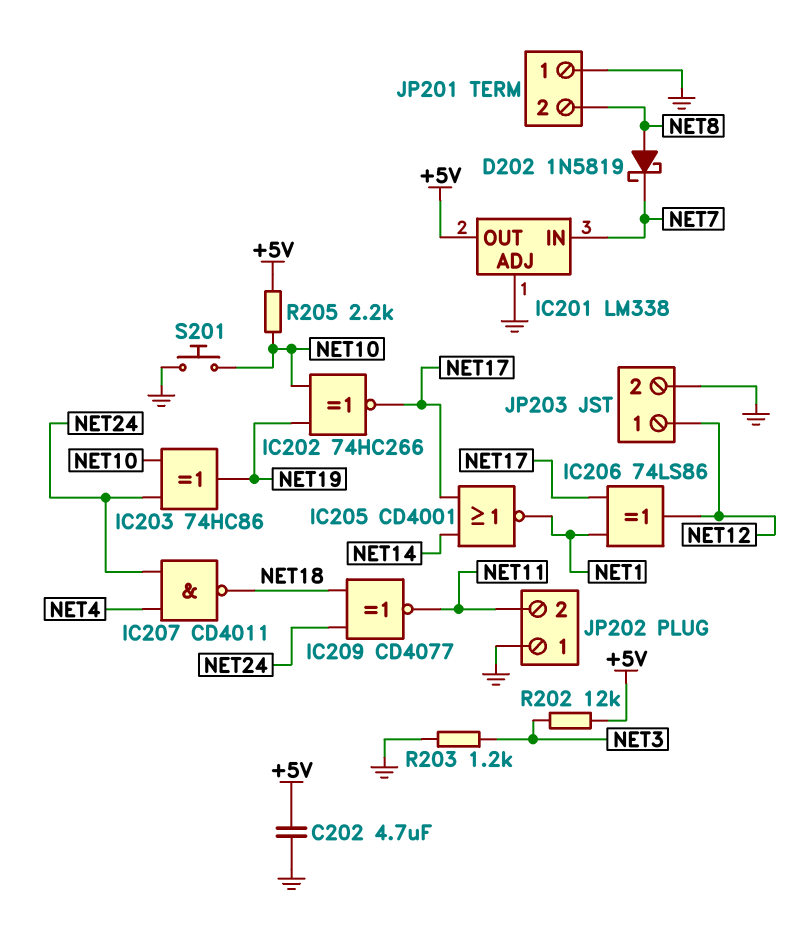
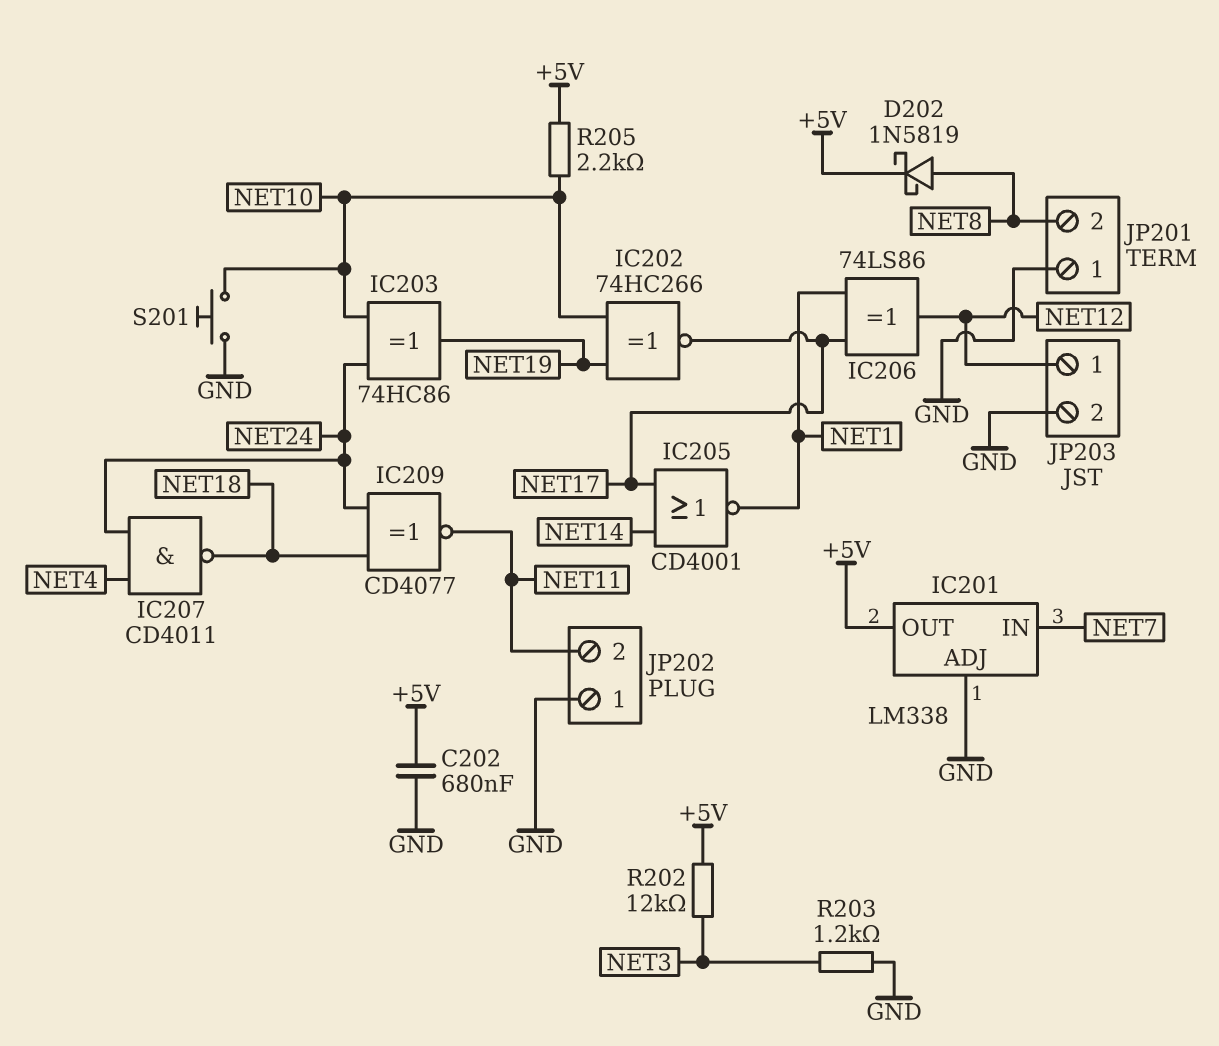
C202: 4.7uF (+5V, GND) -> 680nF (+5V, GND)
D202: schottky 1N5819 (A NET8, K NET7) -> schottky 1N5819 (A NET8, K +5V)

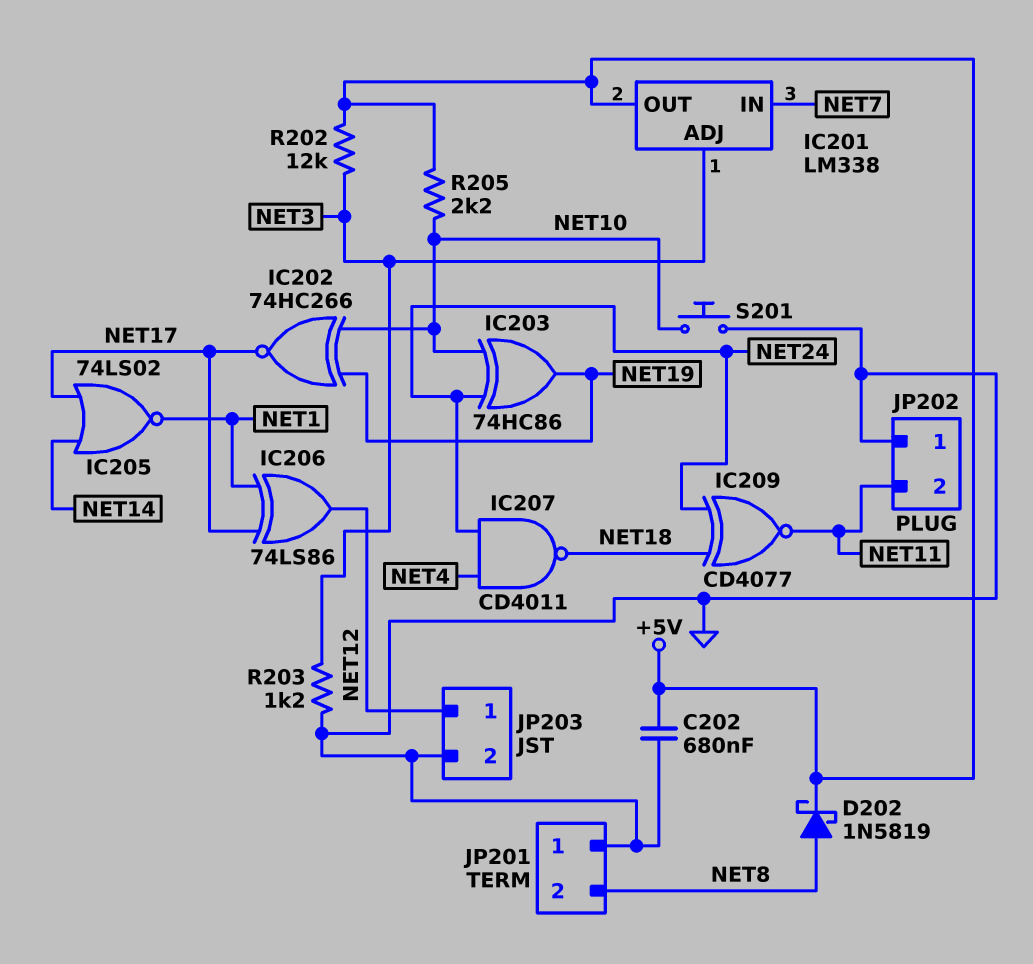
IC201 pin ADJ: GND -> NET3
IC205: NOR CD4001 (in NET14, in NET17, out NET1) -> NOR 74LS02 (in NET14, in NET17, out NET1)

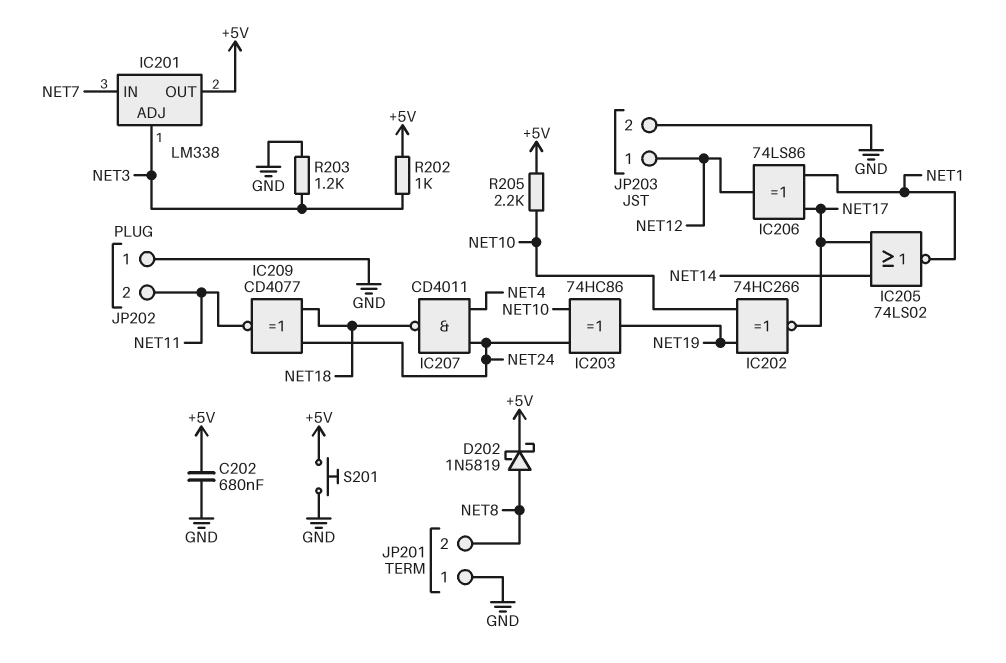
R202: 12k (+5V, NET3) -> 1k (+5V, NET3)
S201: button (GND, NET10) -> button (+5V, GND)

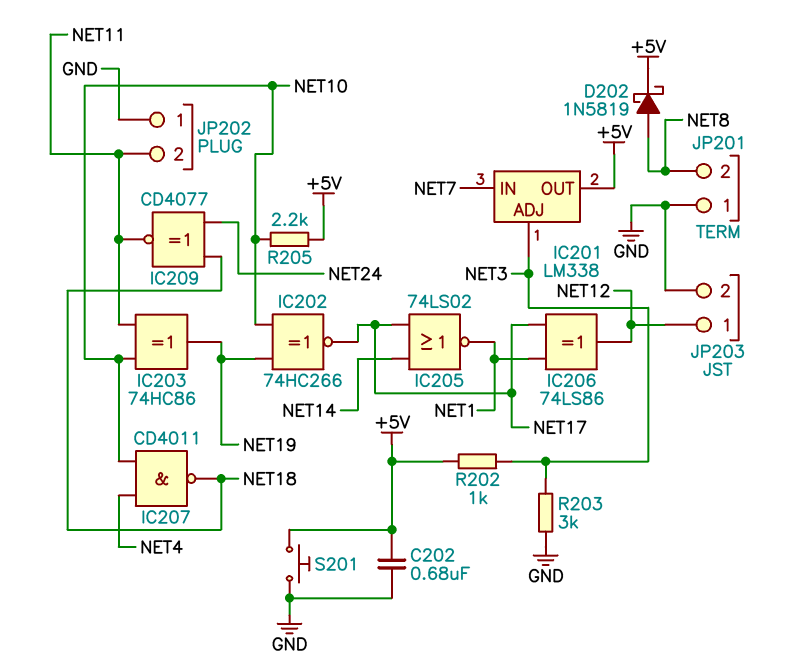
IC203: XOR 74HC86 (in NET10, in NET24, out NET19) -> XOR 74HC86 (in NET10, in NET11, out NET19)
IC207: NAND CD4011 (in NET4, in NET24, out NET18) -> NAND CD4011 (in NET4, in NET10, out NET18)
R203: 1.2k (GND, NET3) -> 3k (GND, NET3)

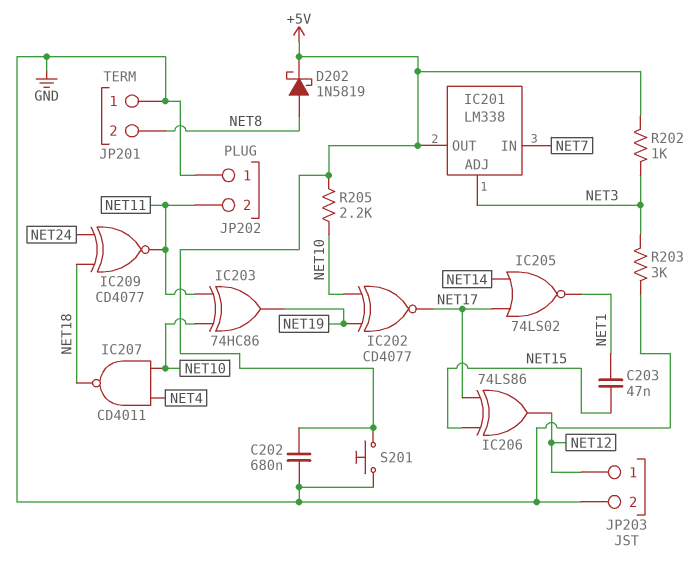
C203: none -> 47nF (NET1, NET15)
IC202: XNOR 74HC266 (in NET10, in NET19, out NET17) -> XNOR CD4077 (in NET10, in NET19, out NET17)
IC206: XOR 74LS86 (in NET1, in NET17, out NET12) -> XOR 74LS86 (in NET15, in NET17, out NET12)

